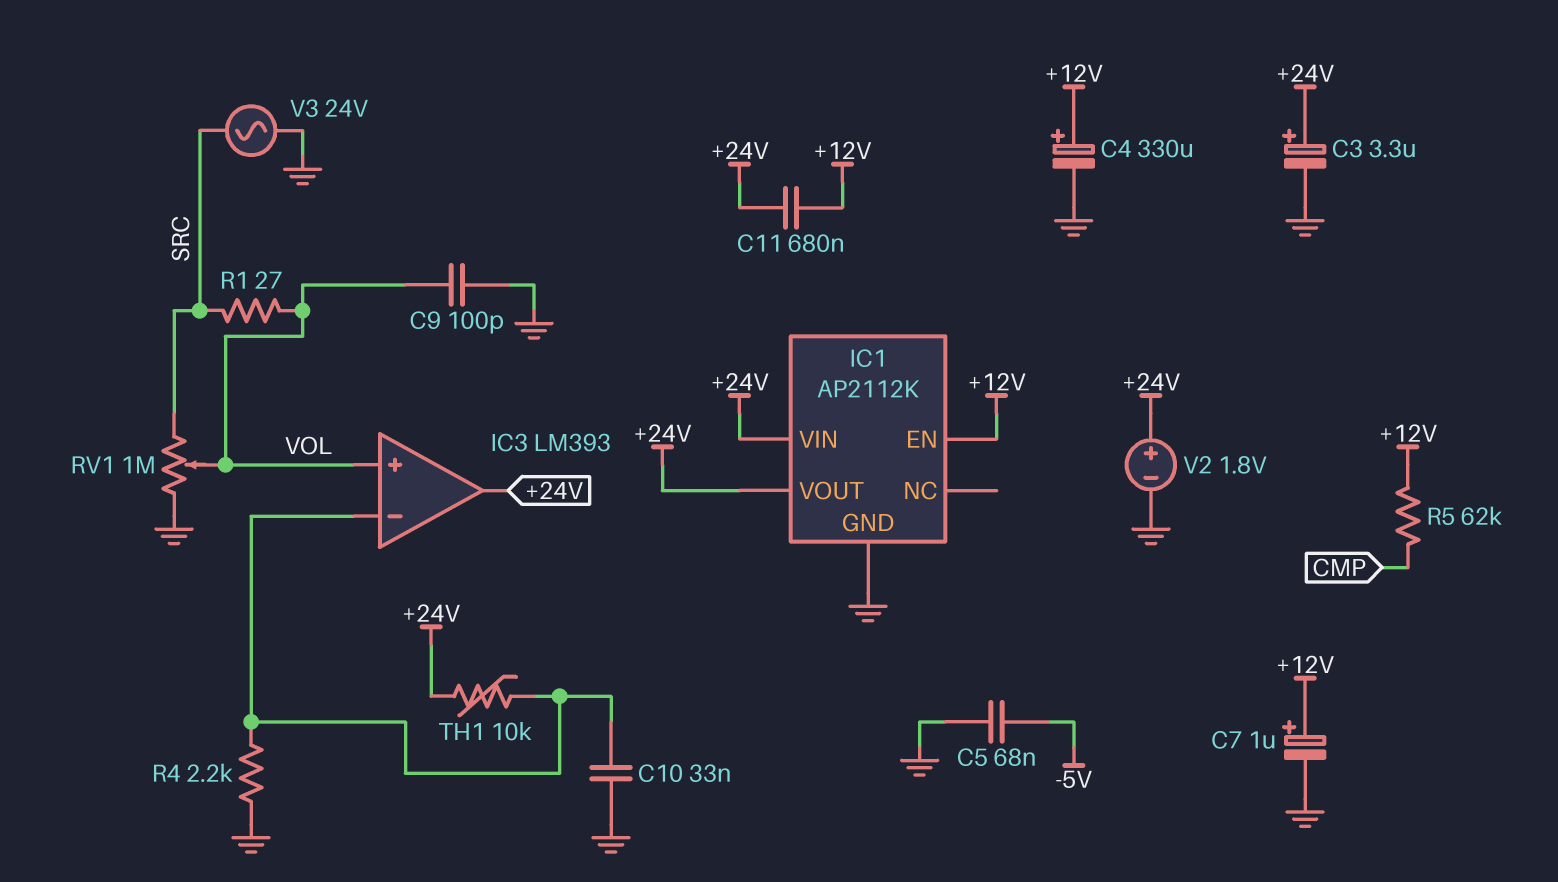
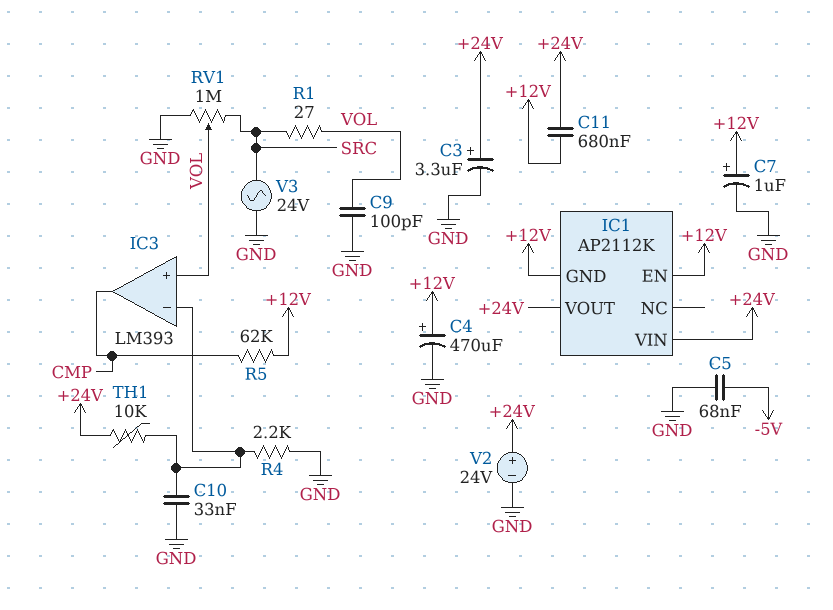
C4: 330uF (plus +12V, minus GND) -> 470uF (plus +12V, minus GND)
IC1 pin GND: GND -> +12V
IC3 pin out: +24V -> CMP
V2: 1.8V (plus +24V, minus GND) -> 24V (plus +24V, minus GND)

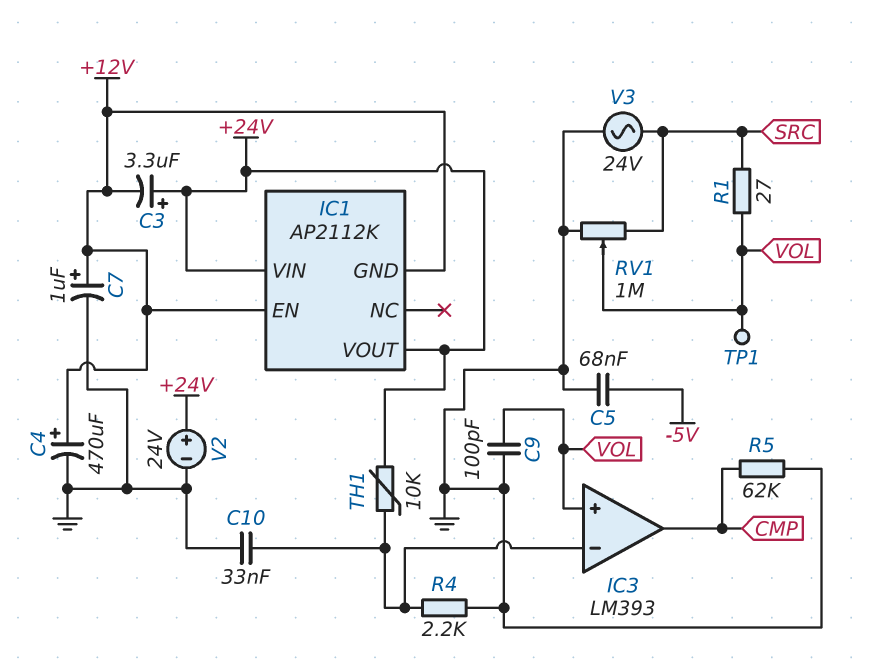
C3: 3.3uF (plus +24V, minus GND) -> 3.3uF (plus +24V, minus +12V)
C11: 680nF (+12V, +24V) -> none
R5: 62k (+12V, CMP) -> 62k (CMP, GND)
TP1: none -> test point (VOL)

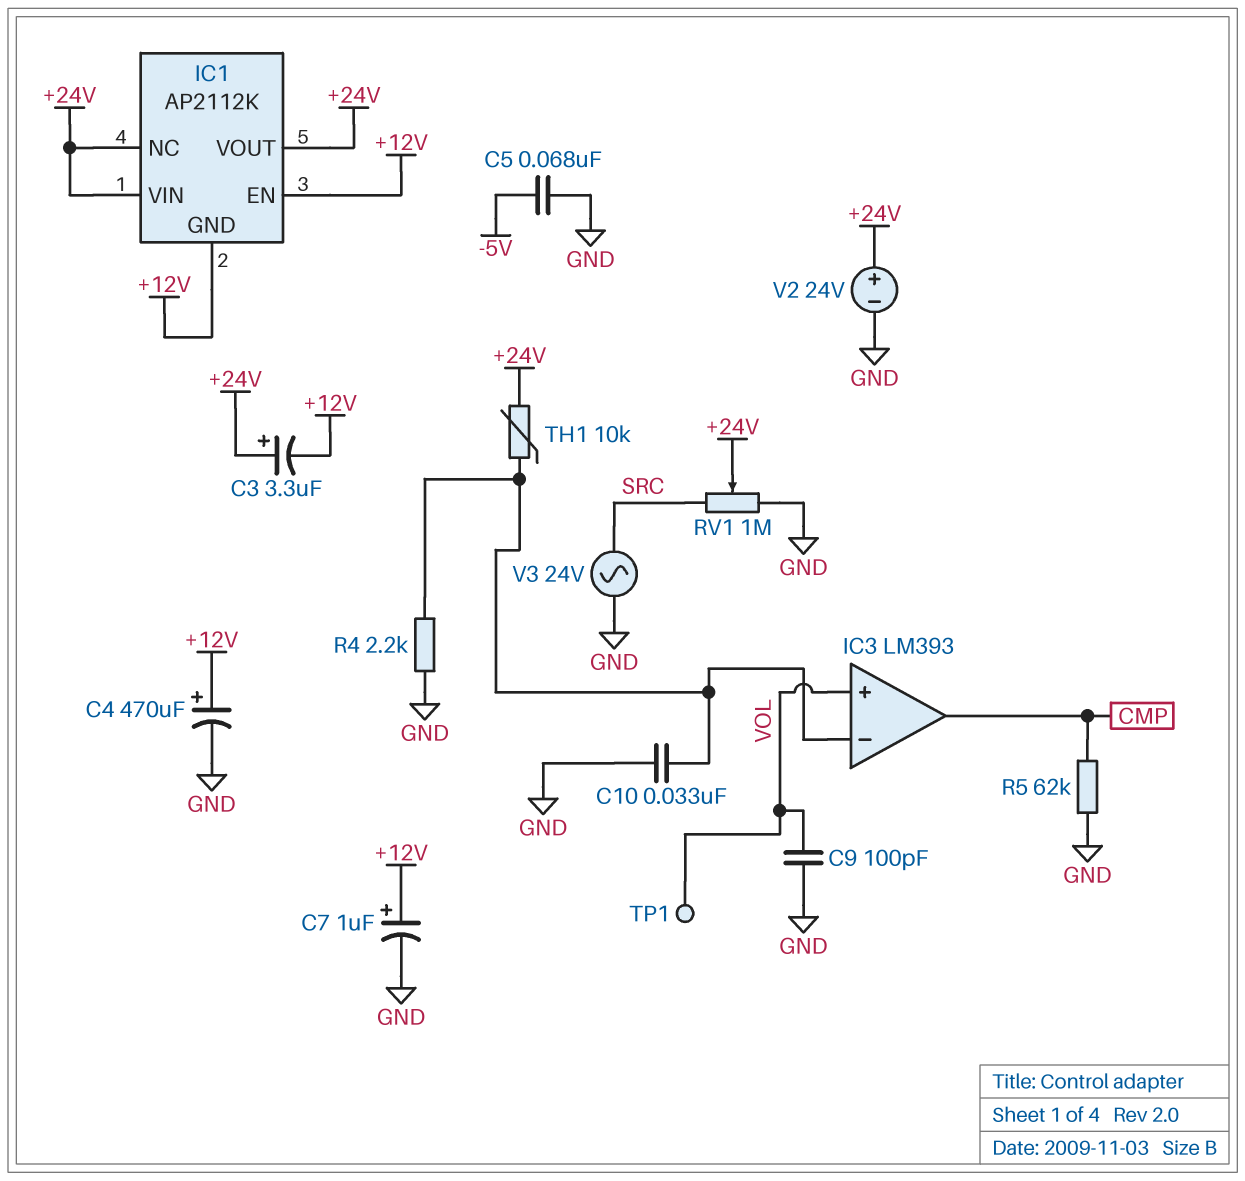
IC1 pin NC: none -> +24V
R1: 27 (SRC, VOL) -> none
RV1: 1M (GND, SRC, wiper VOL) -> 1M (GND, SRC, wiper +24V)

